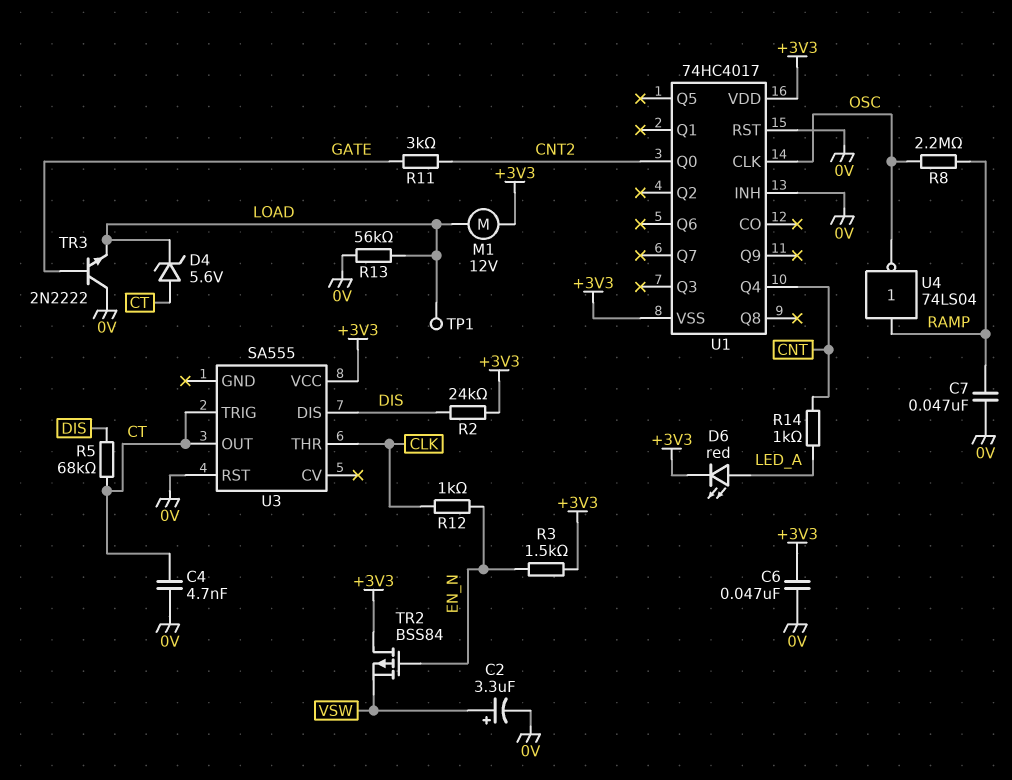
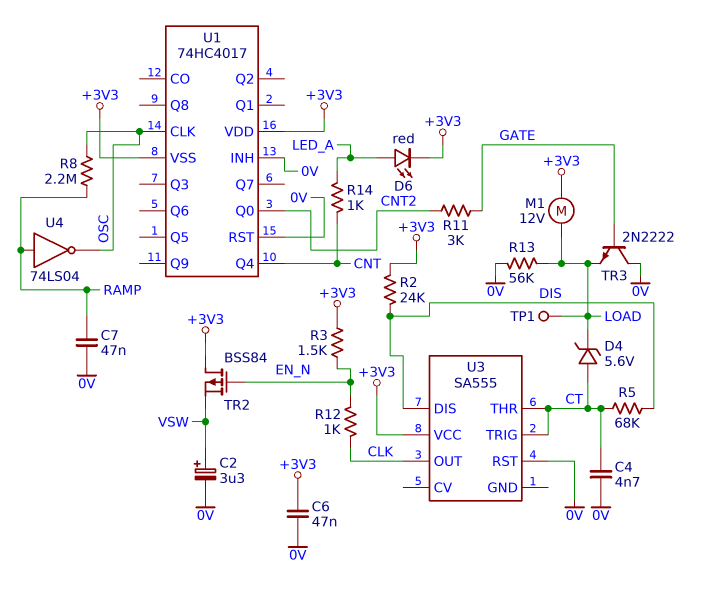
U3 pin OUT: CT -> CLK
U3 pin THR: CLK -> CT

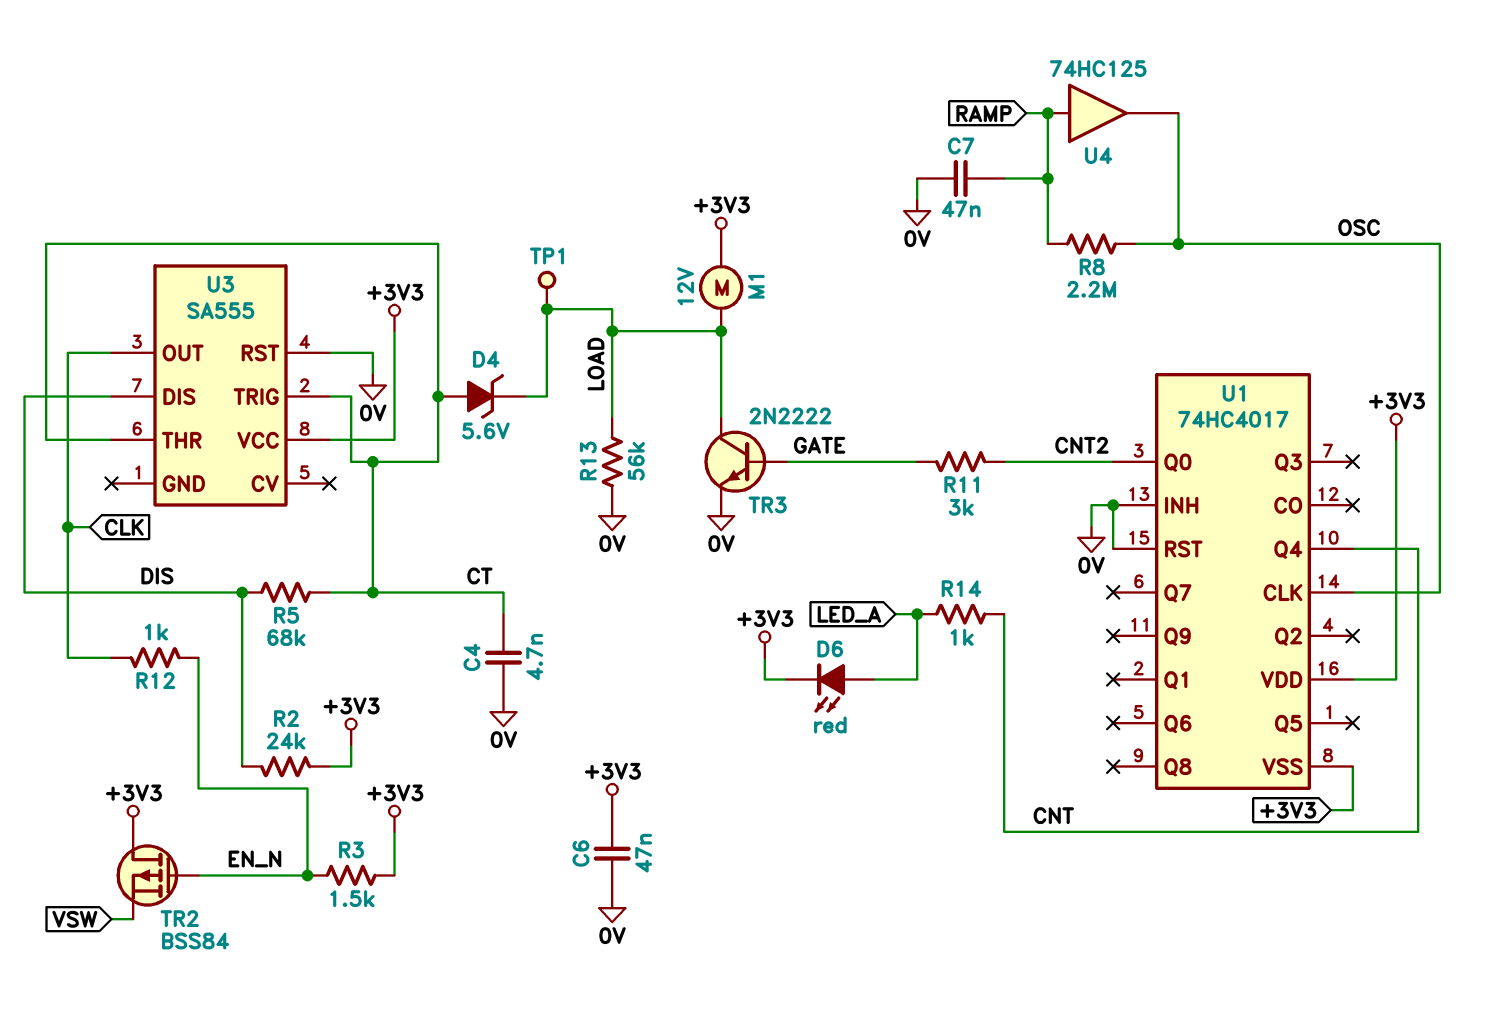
C2: 3.3uF (plus VSW, minus 0V) -> none
TR3: NPN 2N2222 (B GATE, C 0V, E LOAD) -> NPN 2N2222 (B GATE, C LOAD, E 0V)
U4: NOT 74LS04 (in RAMP, out OSC) -> buffer 74HC125 (in RAMP, out OSC)

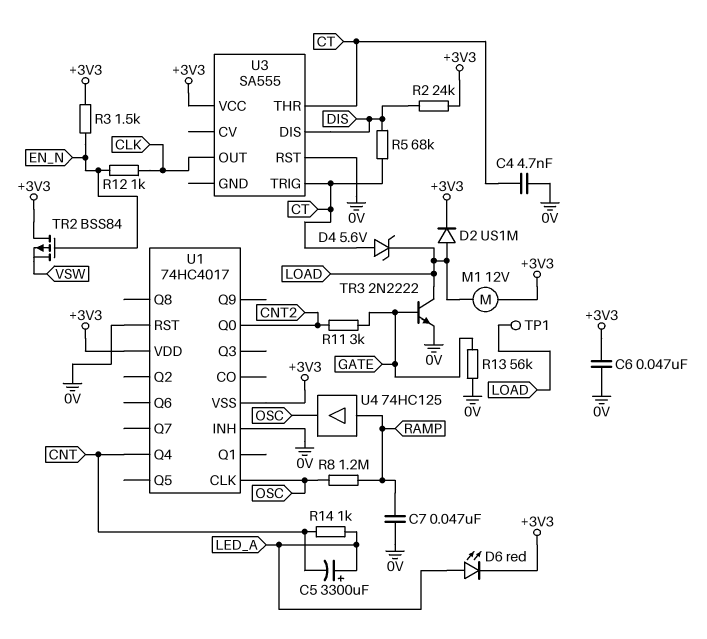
C5: none -> 3300uF (plus LED_A, minus CNT)
D2: none -> diode US1M (A LOAD, K +3V3)
R8: 2.2M (OSC, RAMP) -> 1.2M (OSC, RAMP)
R13: 56k (0V, LOAD) -> 56k (0V, GATE)

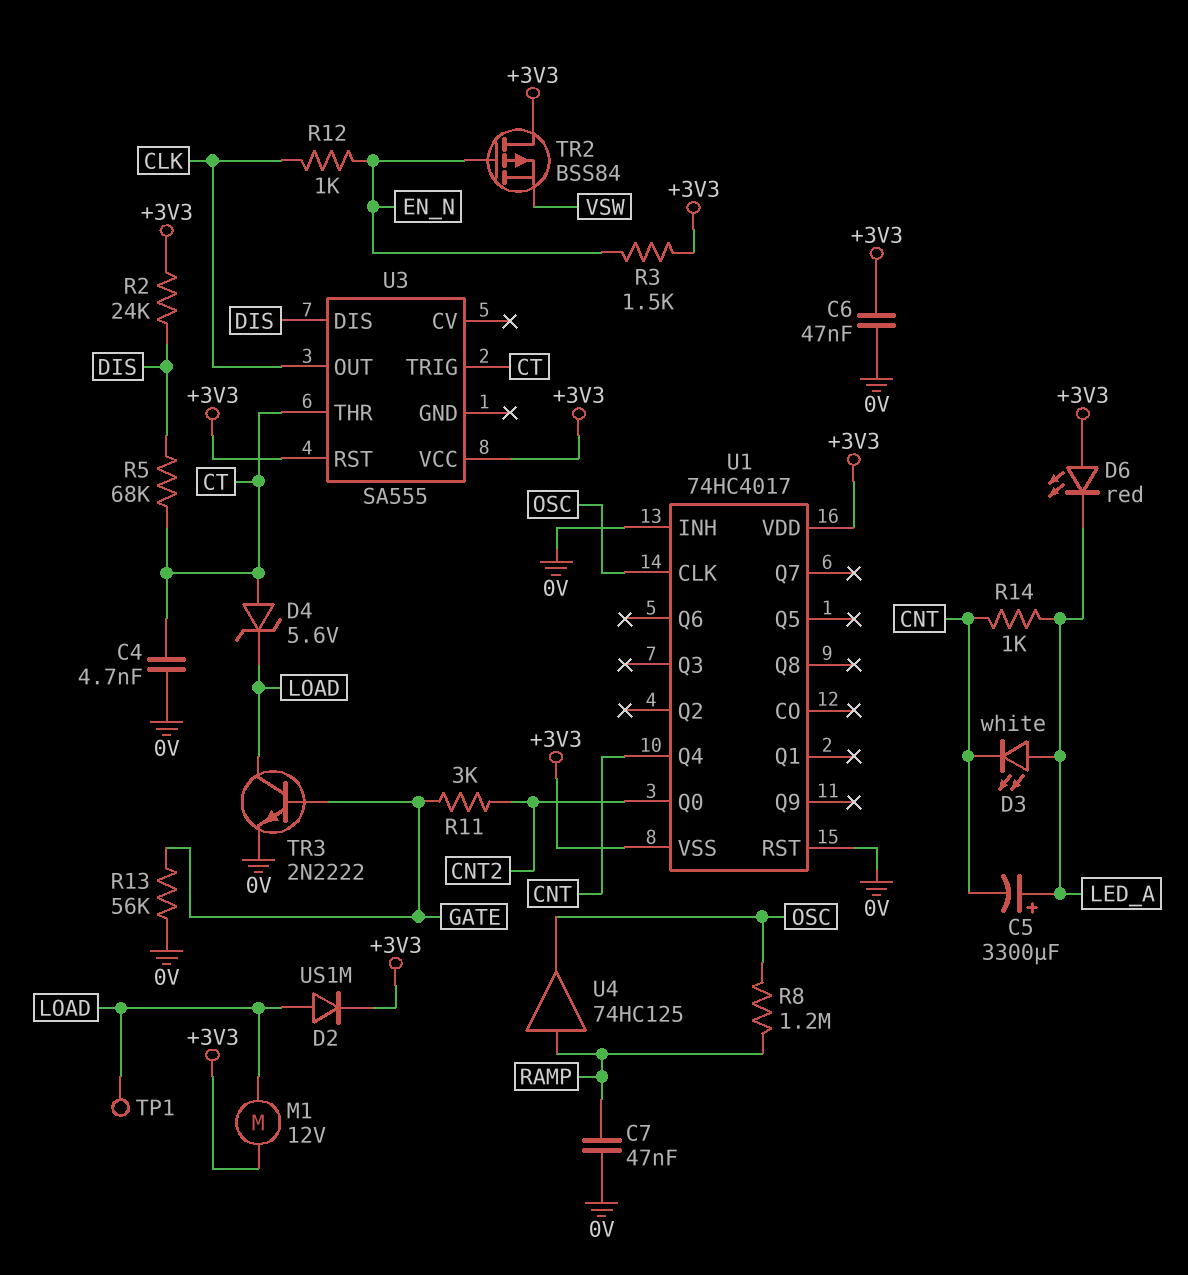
D3: none -> LED white (A LED_A, K CNT)
D6: LED red (A LED_A, K +3V3) -> LED red (A +3V3, K LED_A)
U3 pin RST: 0V -> +3V3

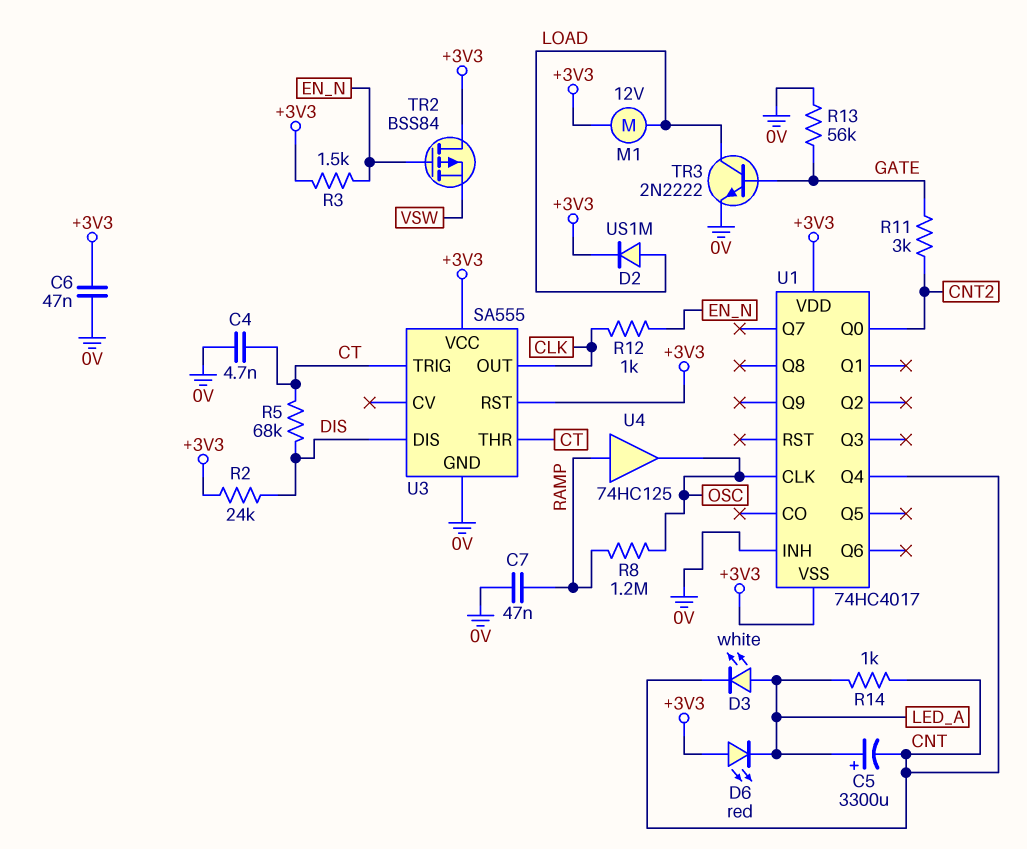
D4: zener 5.6V (A CT, K LOAD) -> none
TP1: test point (LOAD) -> none
U1 pin RST: 0V -> none
U3 pin GND: none -> 0V

